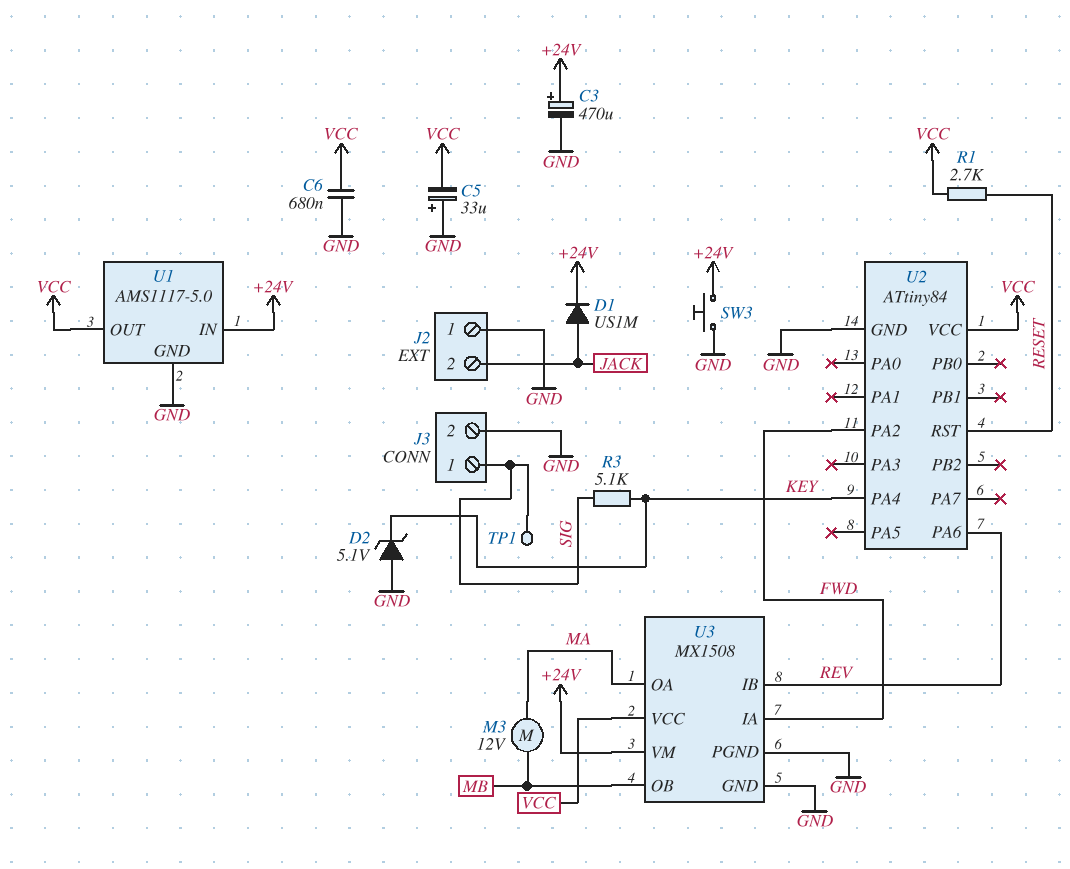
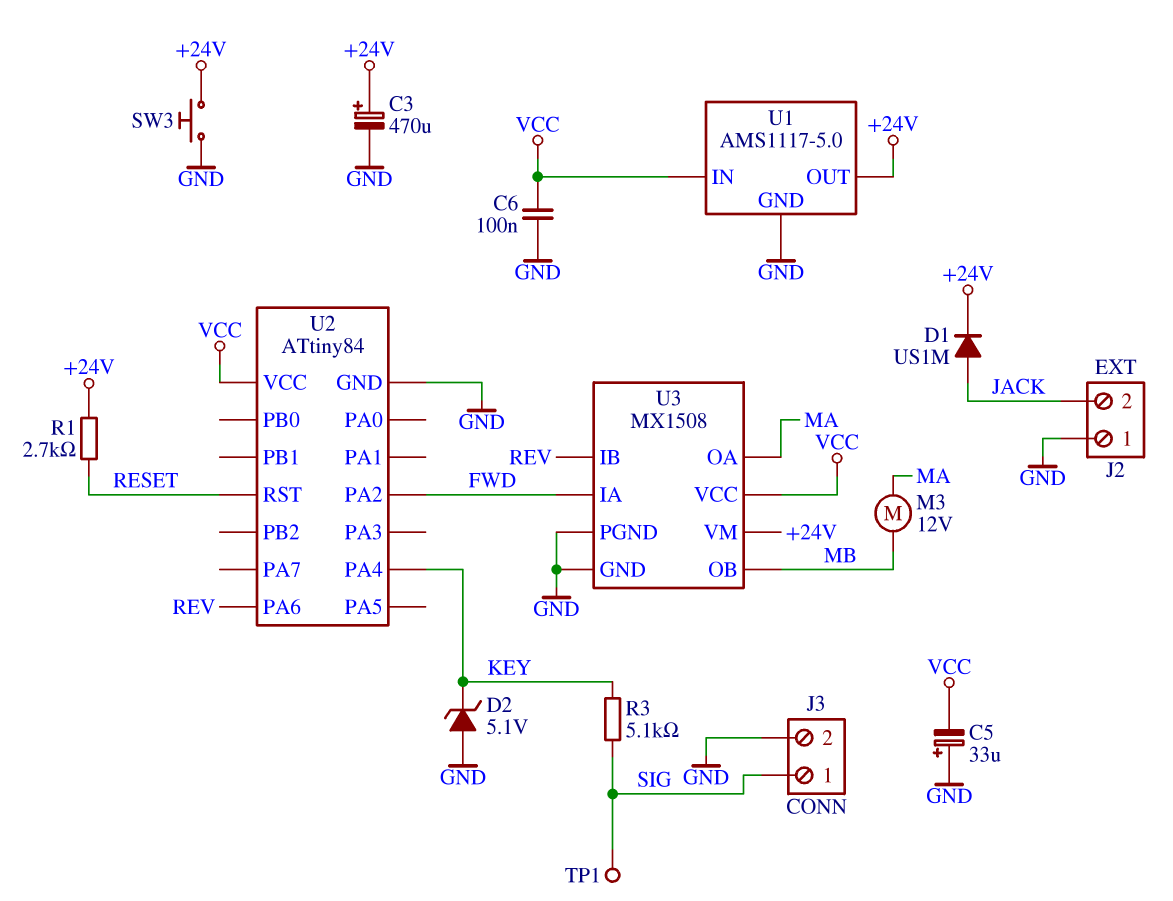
C6: 680nF (GND, VCC) -> 100nF (GND, VCC)
R1: 2.7k (RESET, VCC) -> 2.7k (+24V, RESET)
U1 pin IN: +24V -> VCC
U1 pin OUT: VCC -> +24V

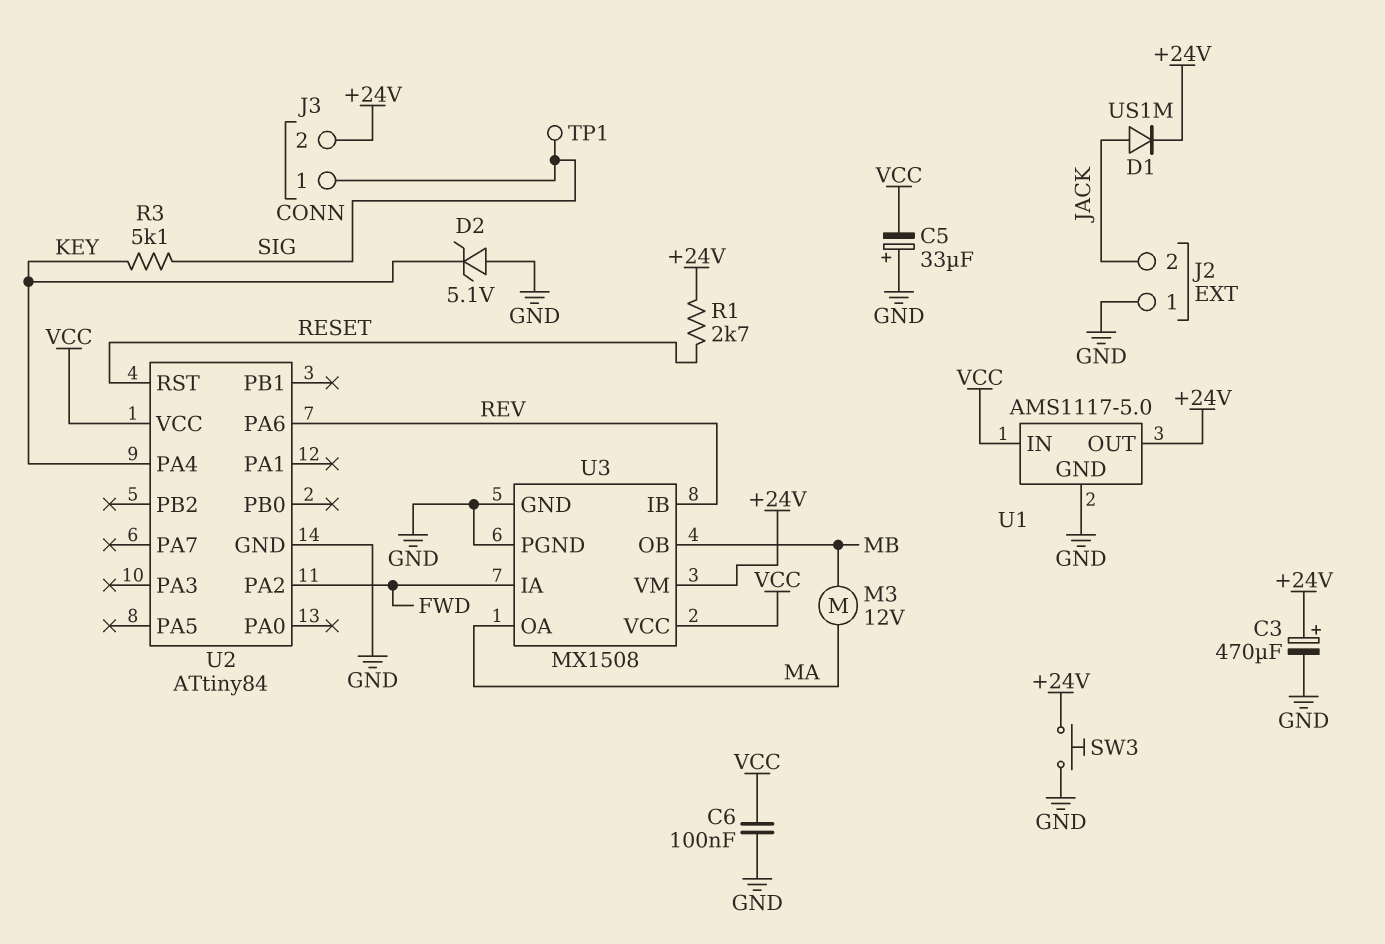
J3 pin 2: GND -> +24V

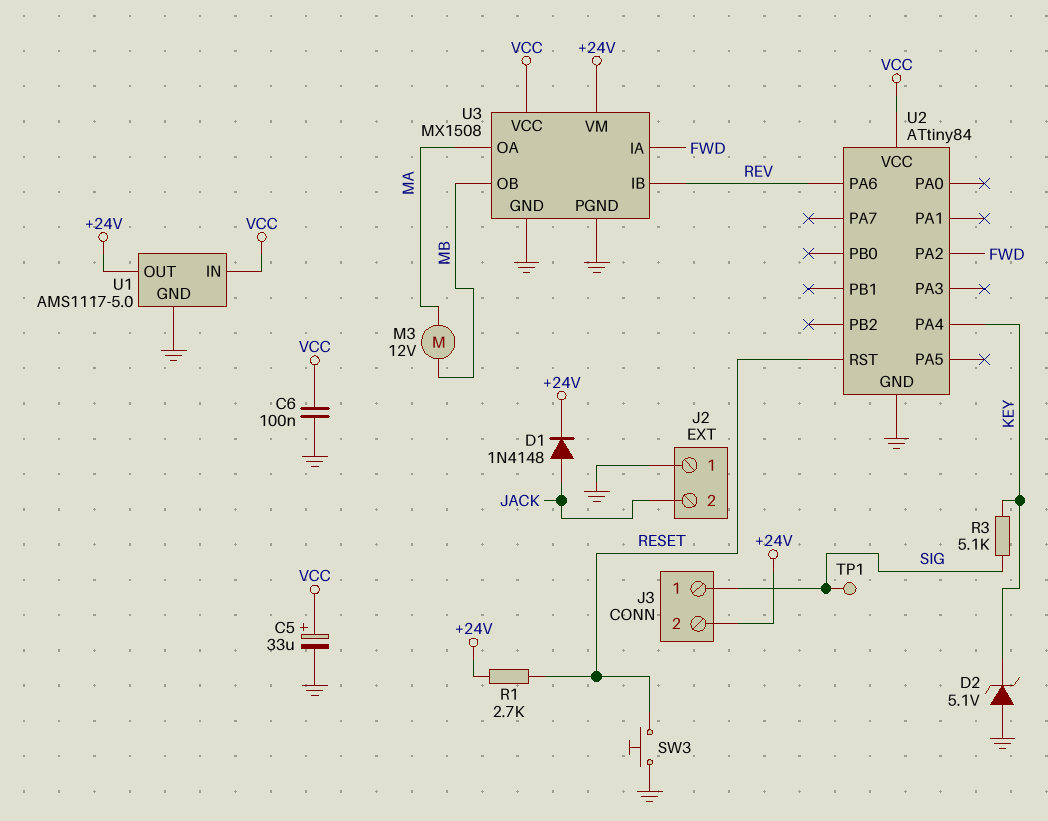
C3: 470uF (plus +24V, minus GND) -> none
C5: 33uF (plus GND, minus VCC) -> 33uF (plus VCC, minus GND)
D1: diode US1M (A JACK, K +24V) -> diode 1N4148 (A JACK, K +24V)
SW3: button (+24V, GND) -> button (GND, RESET)

